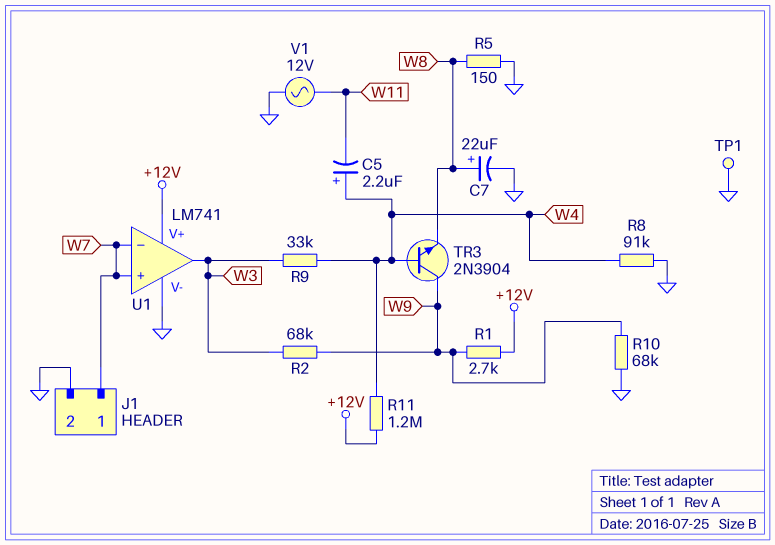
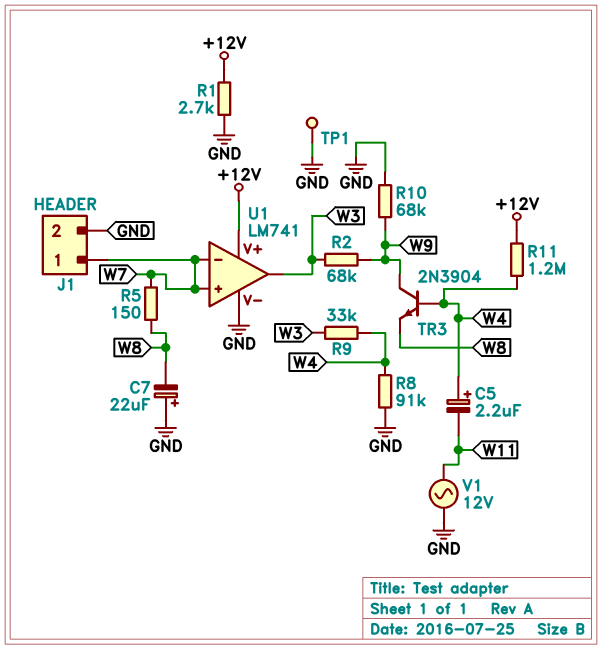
C7: 22uF (plus W8, minus GND) -> 22uF (plus GND, minus W8)
R1: 2.7k (+12V, W9) -> 2.7k (+12V, GND)
R5: 150 (GND, W8) -> 150 (W7, W8)

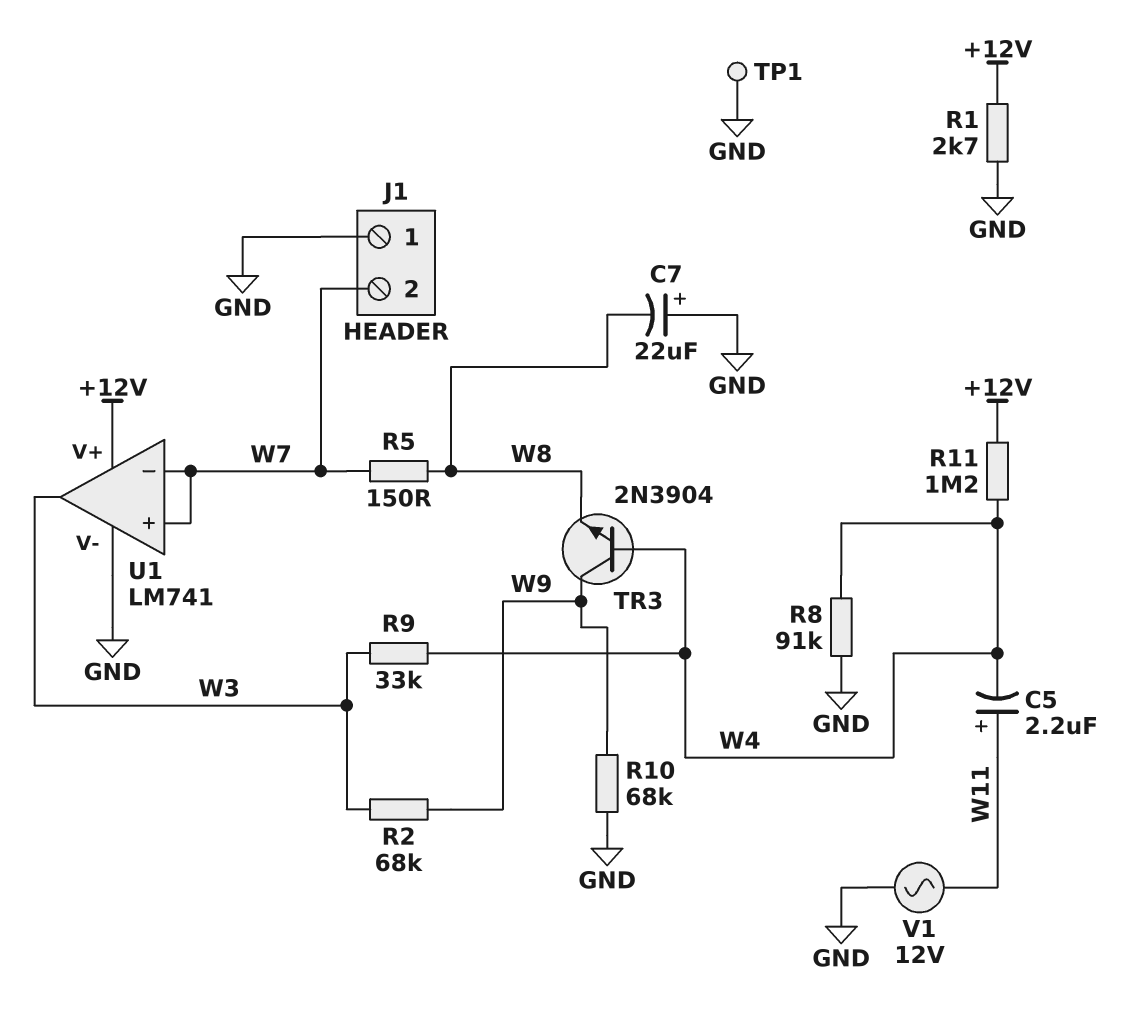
C5: 2.2uF (plus W4, minus W11) -> 2.2uF (plus W11, minus W4)
J1 pin 1: W7 -> GND
J1 pin 2: GND -> W7

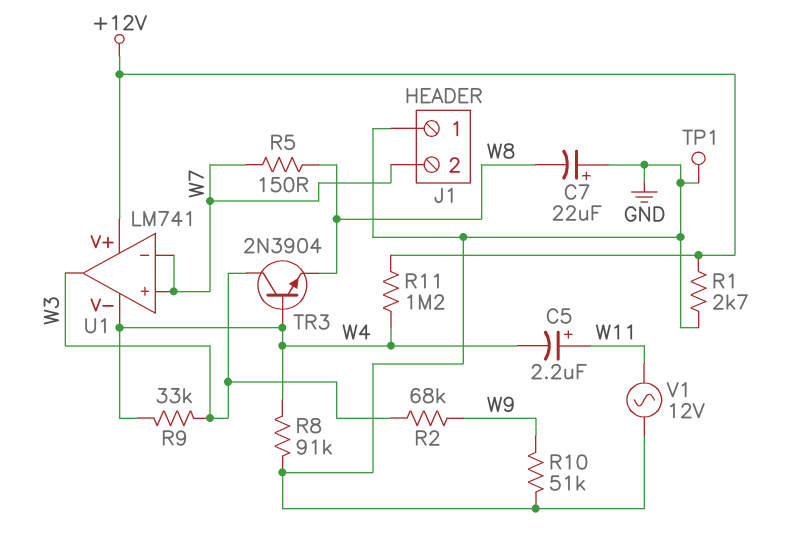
R10: 68k (GND, W9) -> 51k (GND, W9)
TR3: NPN 2N3904 (B W4, C W9, E W8) -> NPN 2N3904 (B W4, C W3, E W8)
U1 pin V-: GND -> W4

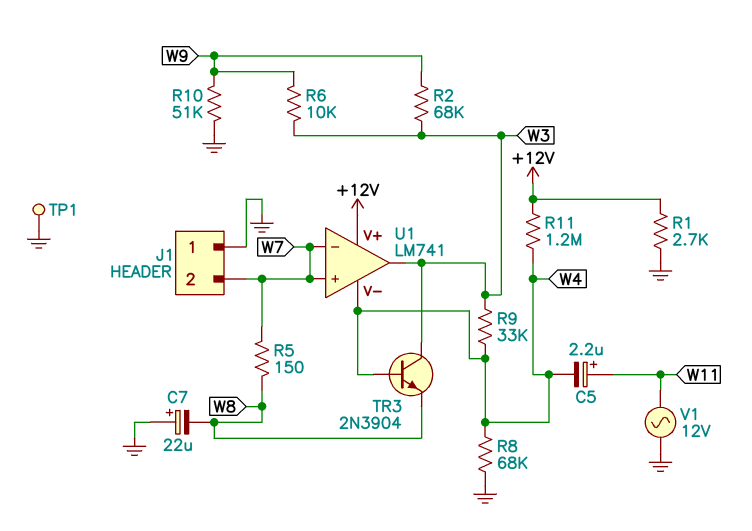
R6: none -> 10k (W3, W9)
R8: 91k (GND, W4) -> 68k (GND, W4)

